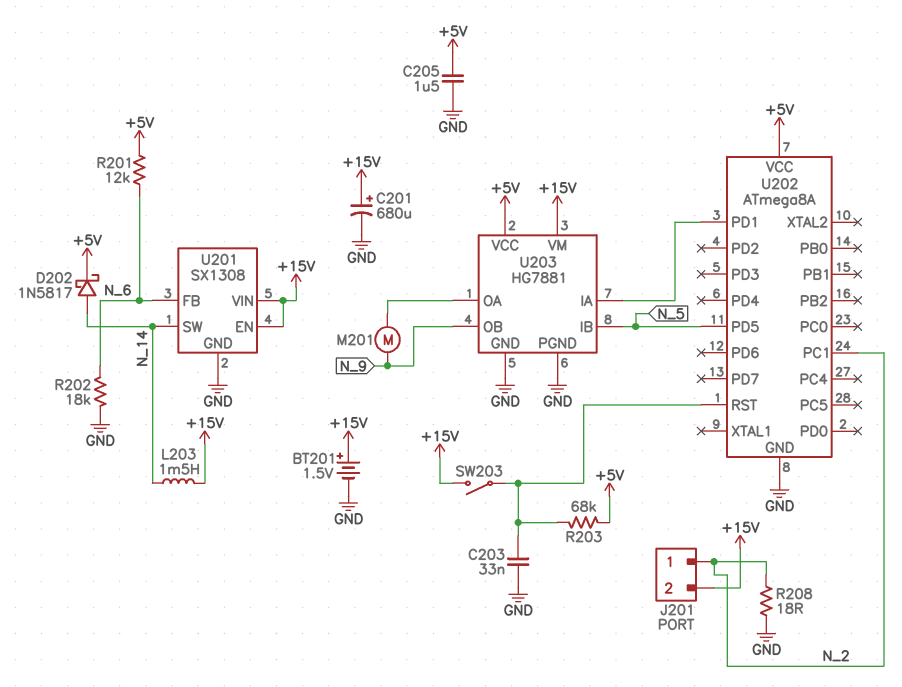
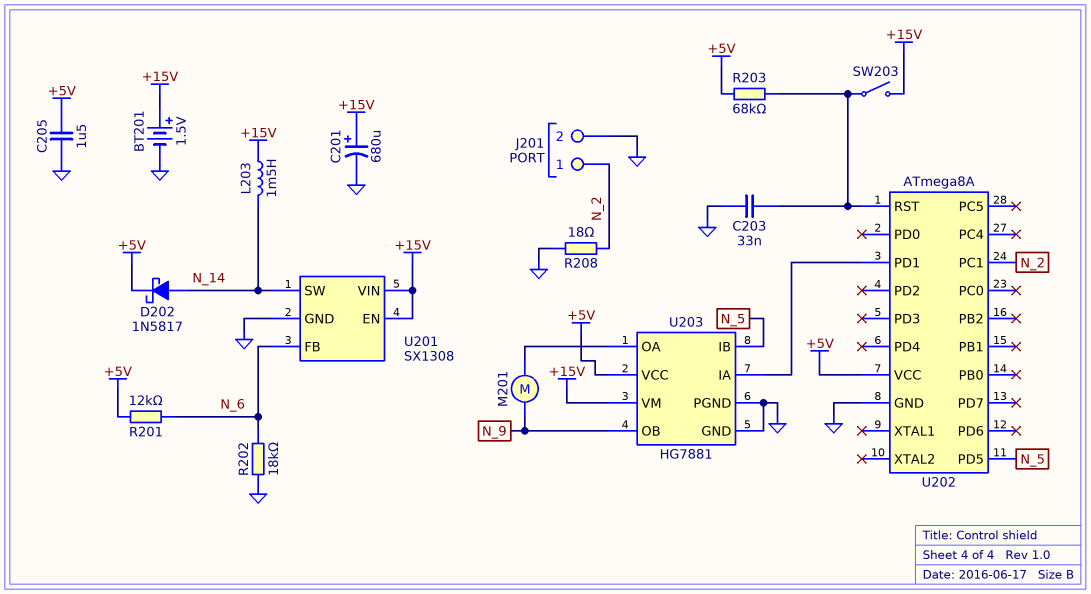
J201 pin 2: +15V -> GND

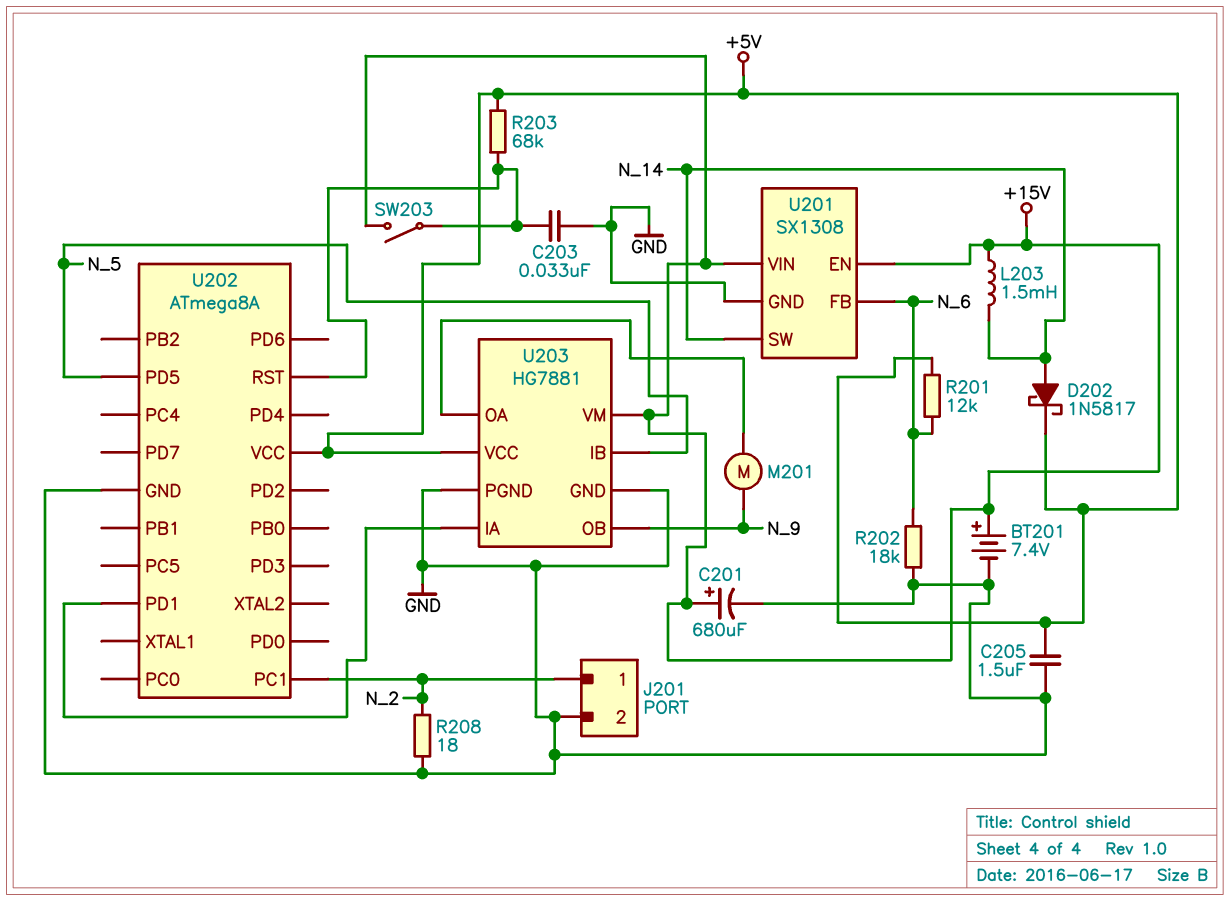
BT201: 1.5V (plus +15V, minus GND) -> 7.4V (plus +15V, minus GND)

